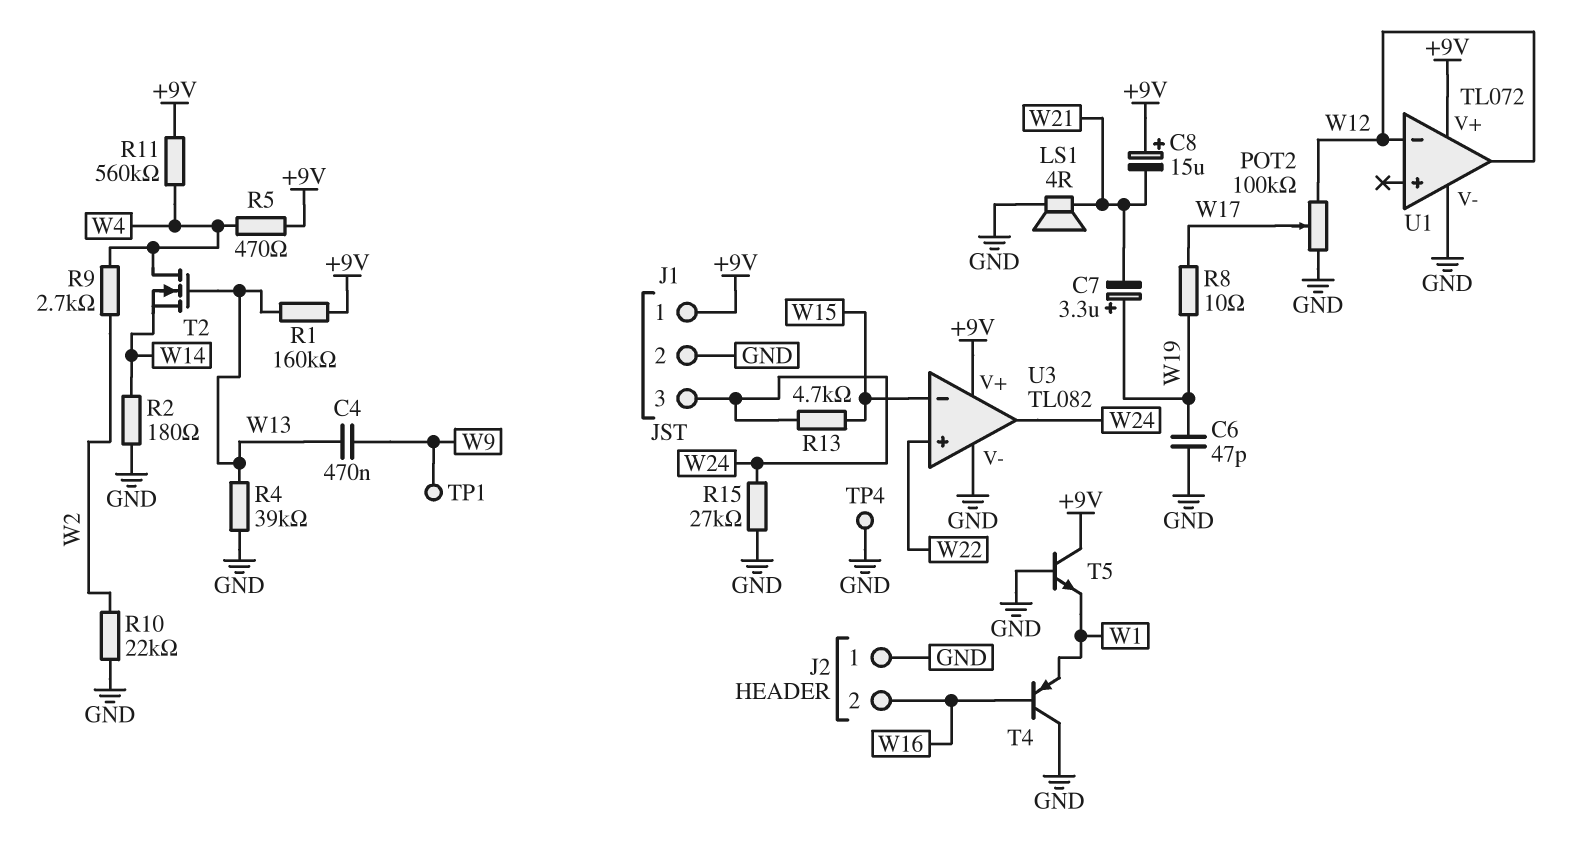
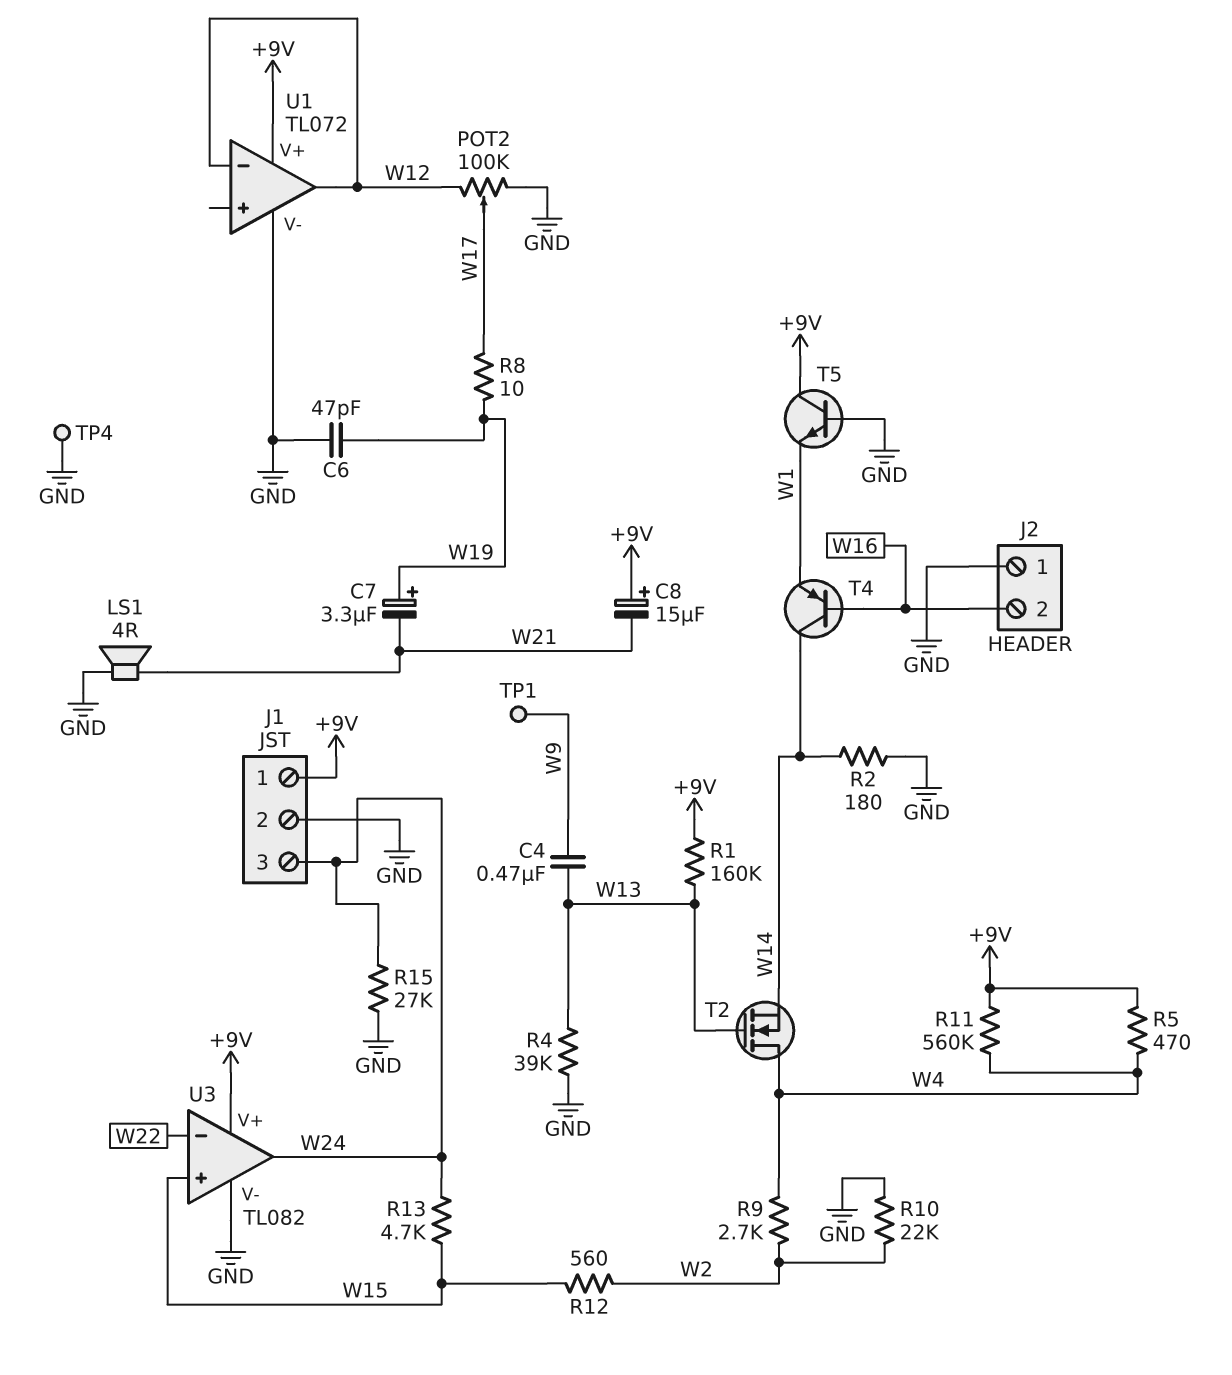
R12: none -> 560 (W2, W15)
T4: PNP (B W16, C GND, E W1) -> PNP (B W16, C W14, E W1)
U3 pin in+: W22 -> W15
U3 pin in-: W15 -> W22

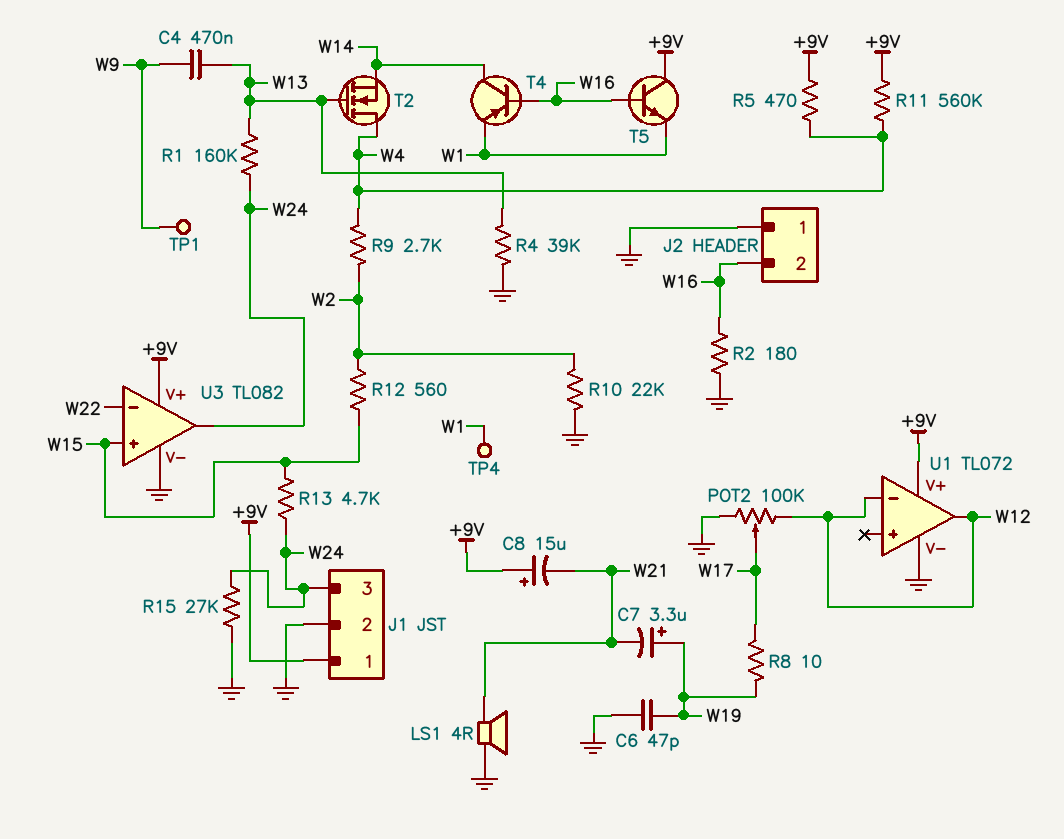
R1: 160k (+9V, W13) -> 160k (W13, W24)
R2: 180 (GND, W14) -> 180 (GND, W16)
T5: NPN (B GND, C +9V, E W1) -> NPN (B W16, C +9V, E W1)
TP4: test point (GND) -> test point (W1)

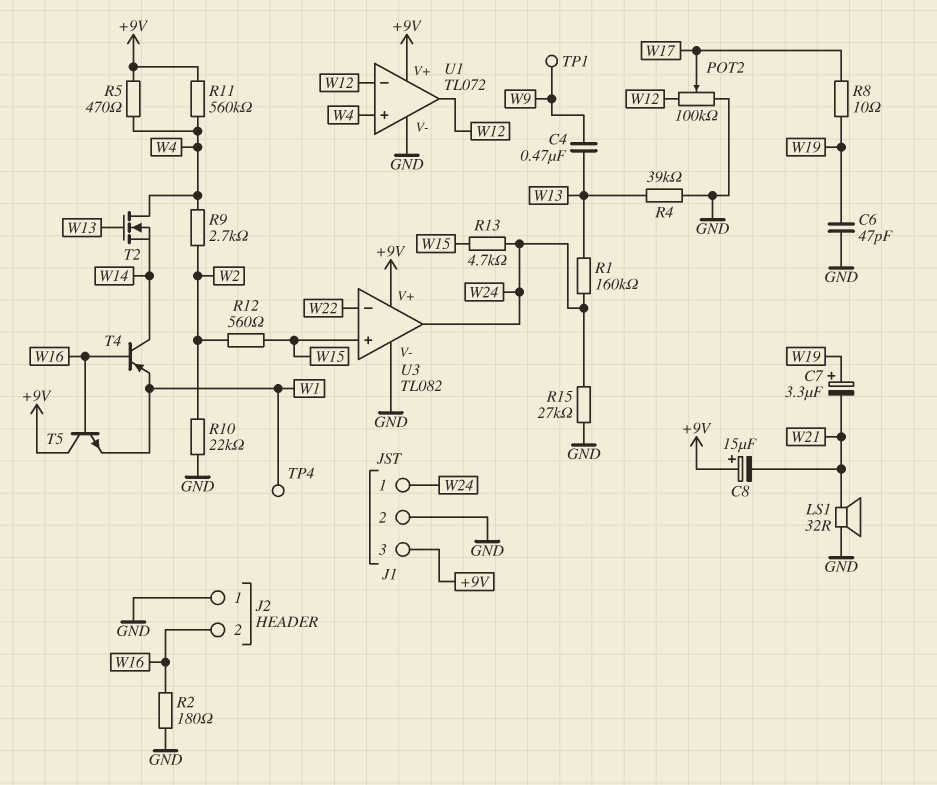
J1 pin 1: +9V -> W24
J1 pin 3: W24 -> +9V
LS1: speaker 4R (GND, W21) -> speaker 32R (GND, W21)
U1 pin in+: none -> W4

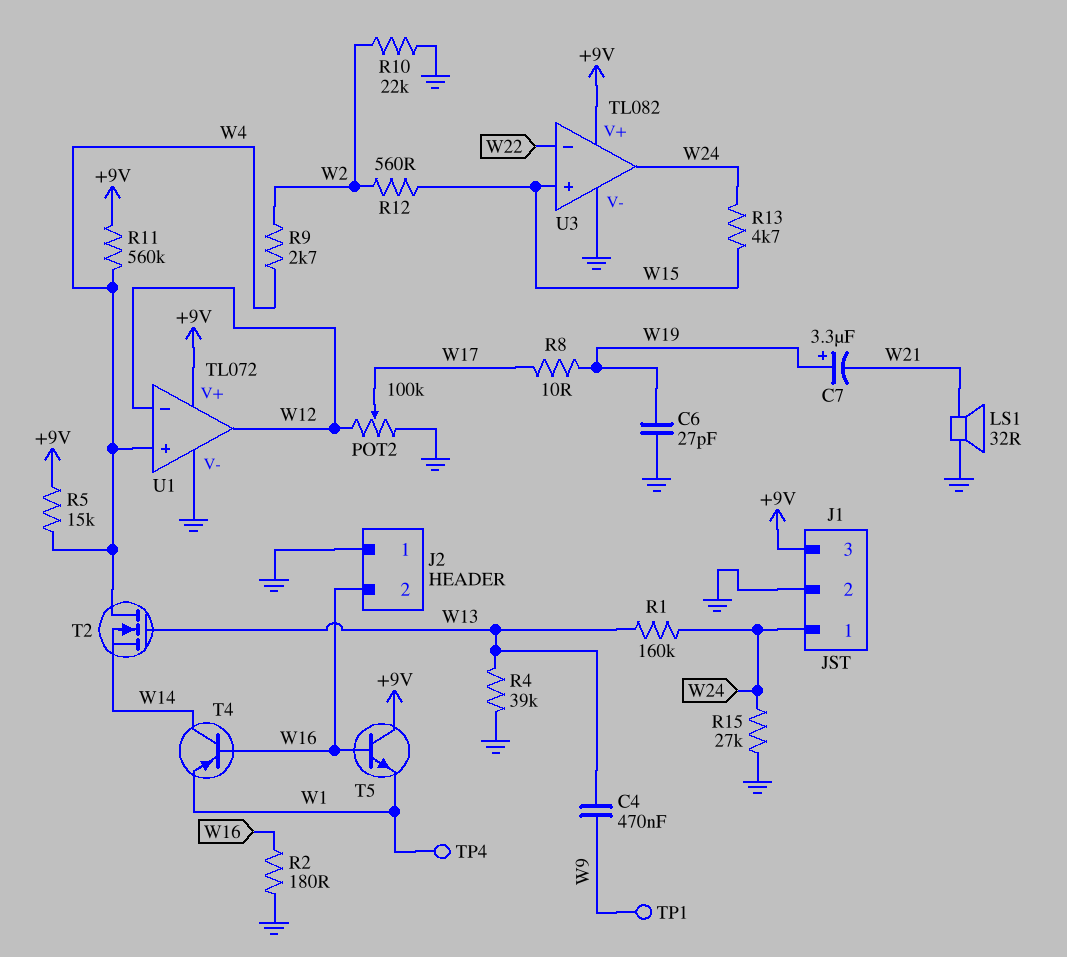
C6: 47pF (GND, W19) -> 27pF (GND, W19)
C8: 15uF (plus +9V, minus W21) -> none
R5: 470 (+9V, W4) -> 15k (+9V, W4)

